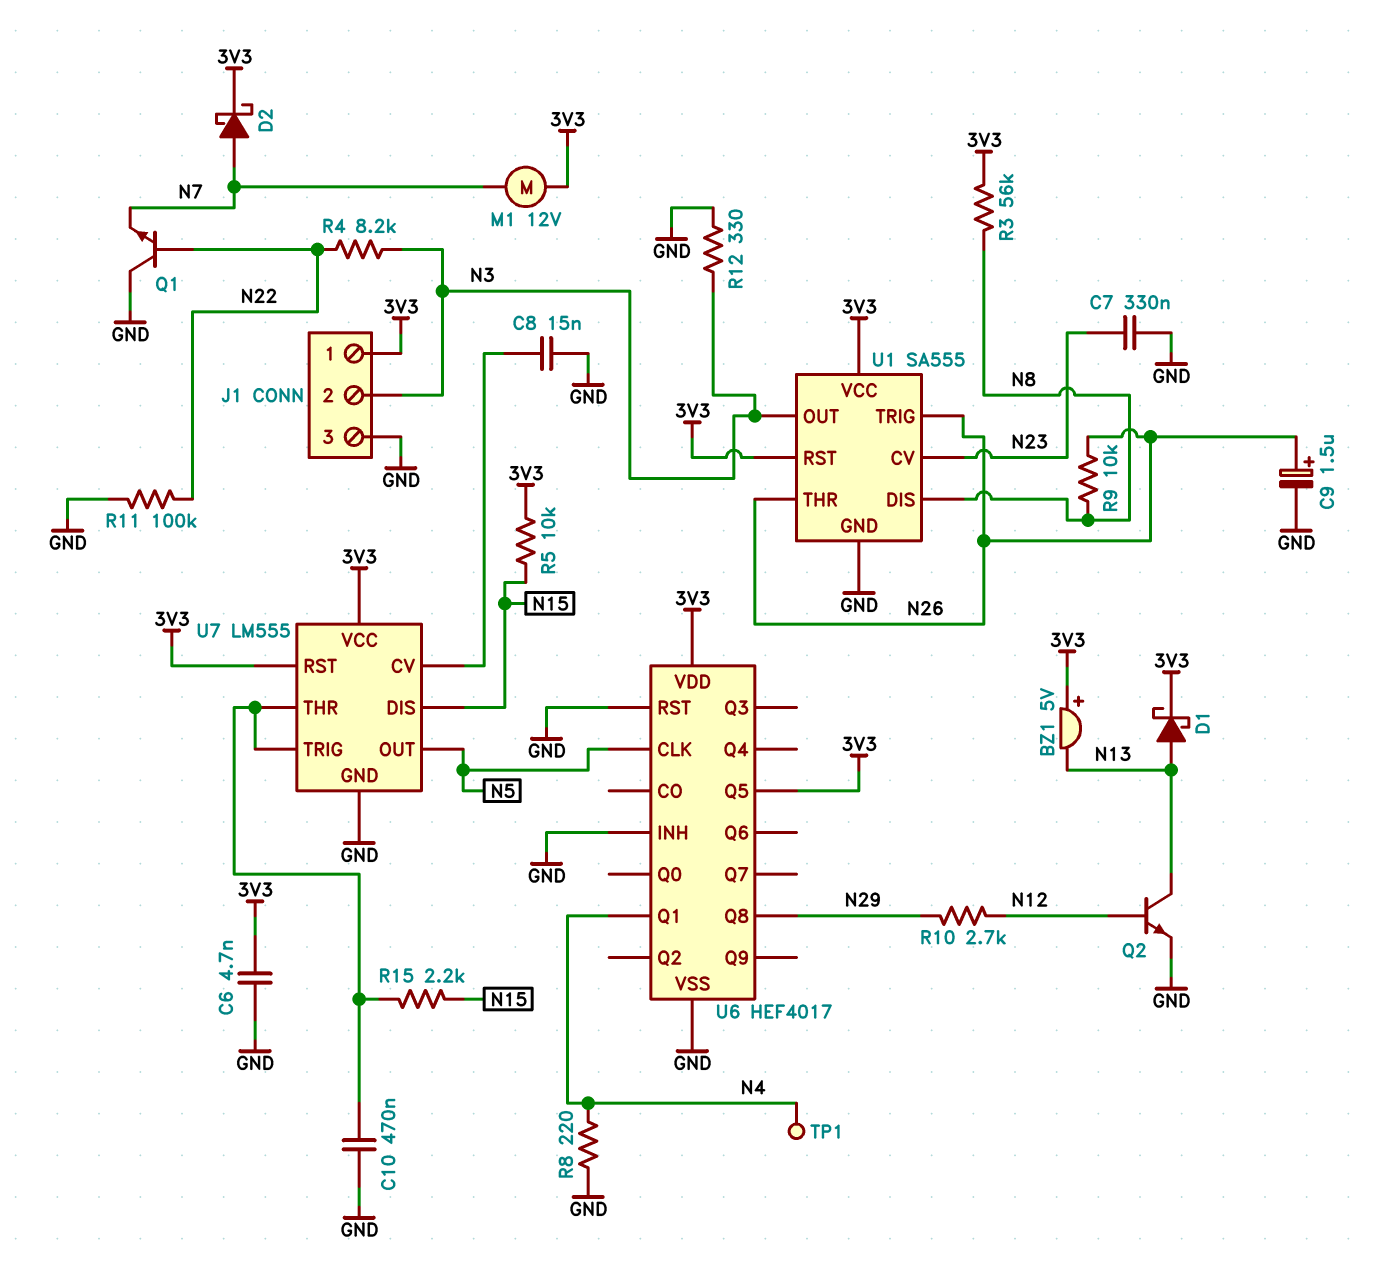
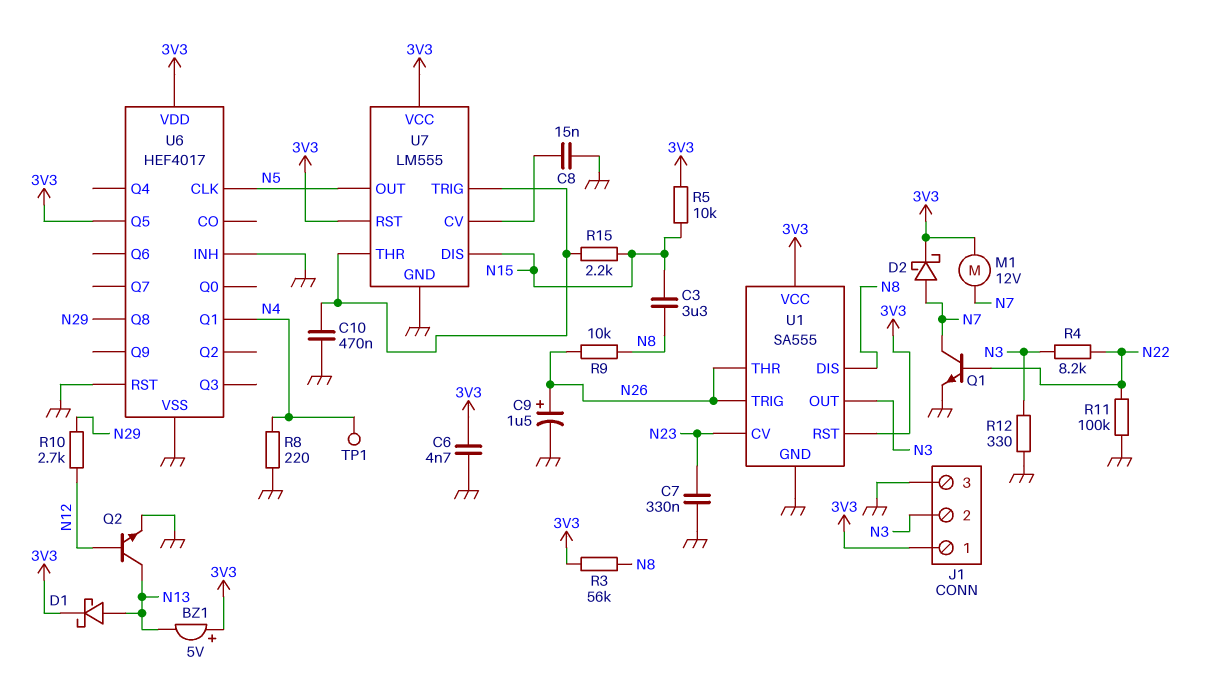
C3: none -> 3.3uF (N8, N15)
Q1: NPN (B N22, C GND, E N7) -> NPN (B N22, C N7, E GND)

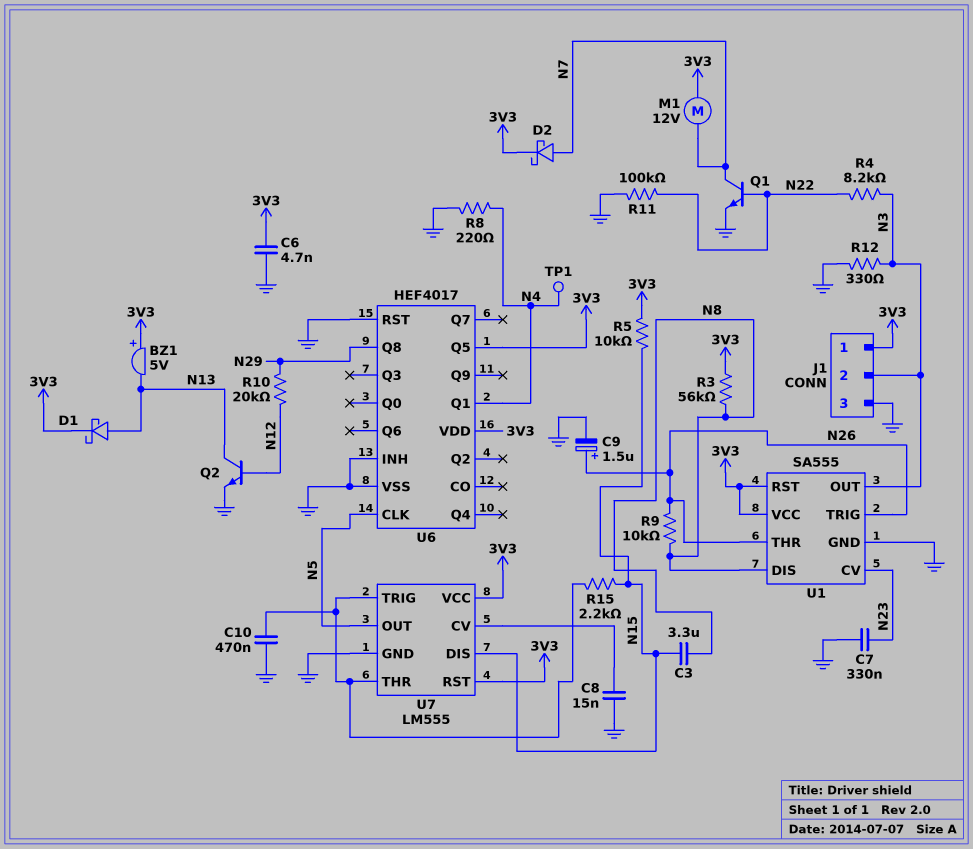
R10: 2.7k (N12, N29) -> 20k (N12, N29)

